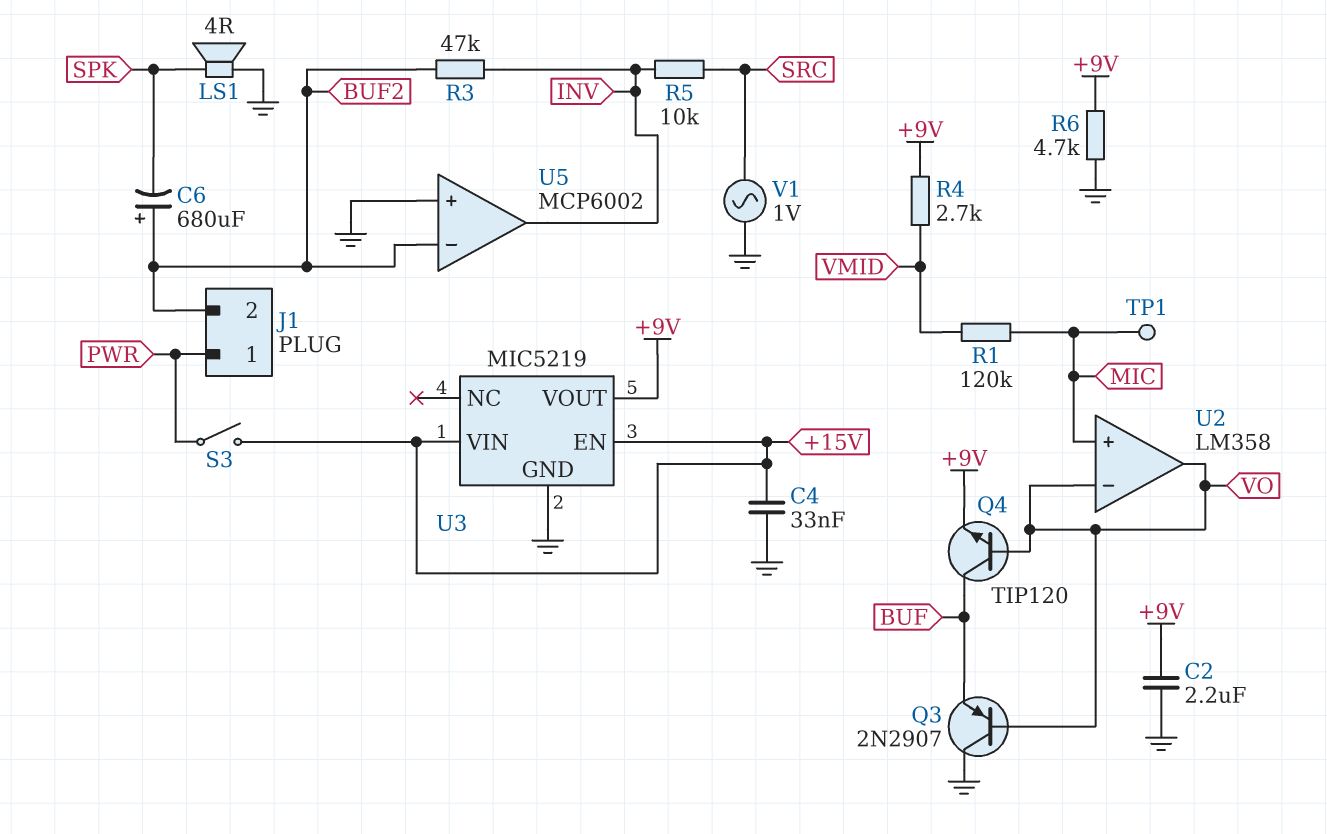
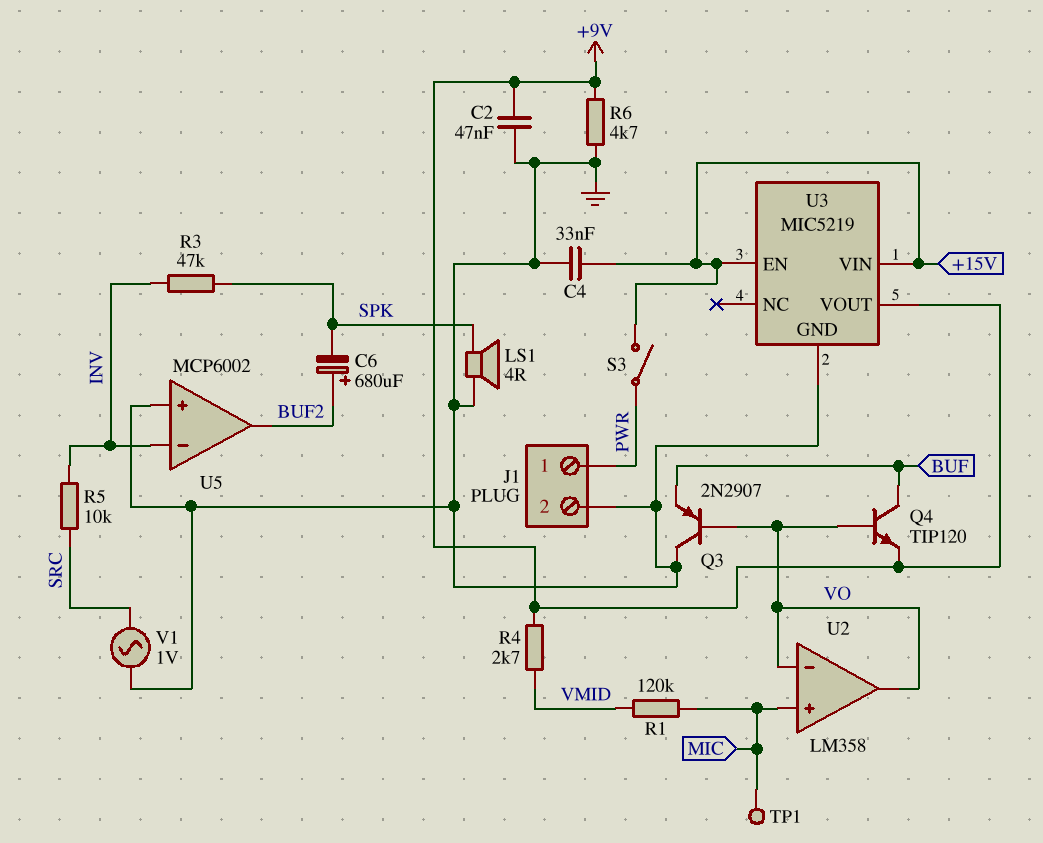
C2: 2.2uF (+9V, GND) -> 47nF (+9V, GND)
J1 pin 2: BUF2 -> GND
R3: 47k (BUF2, INV) -> 47k (INV, SPK)
U5 pin in-: BUF2 -> INV
U5 pin out: INV -> BUF2

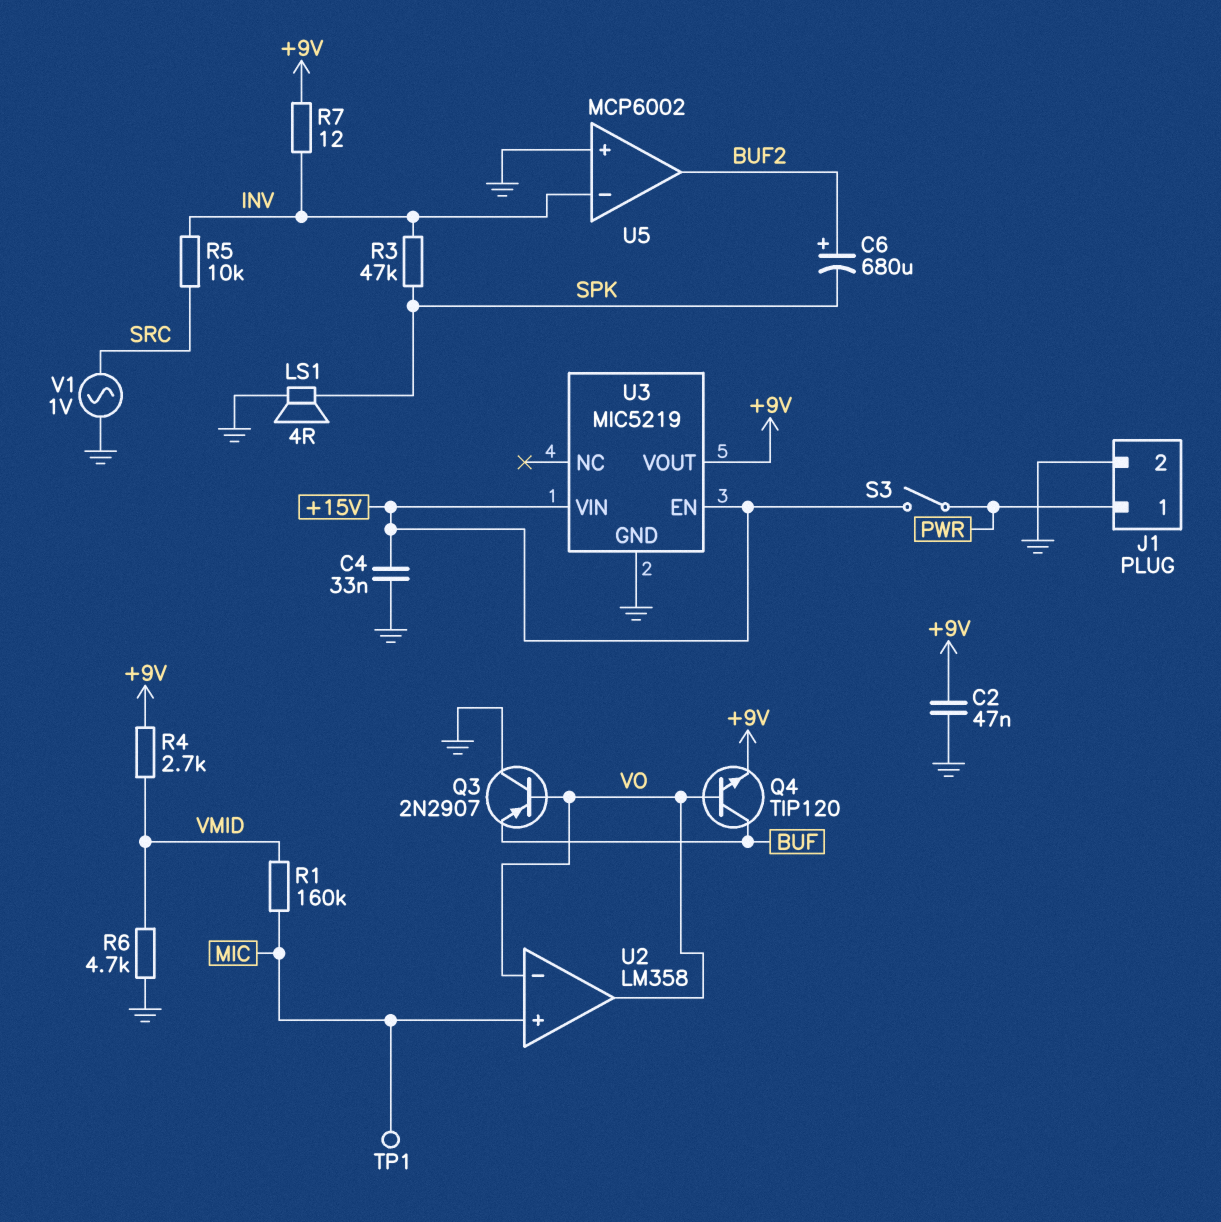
R1: 120k (MIC, VMID) -> 160k (MIC, VMID)
R6: 4.7k (+9V, GND) -> 4.7k (GND, VMID)
R7: none -> 12 (+9V, INV)

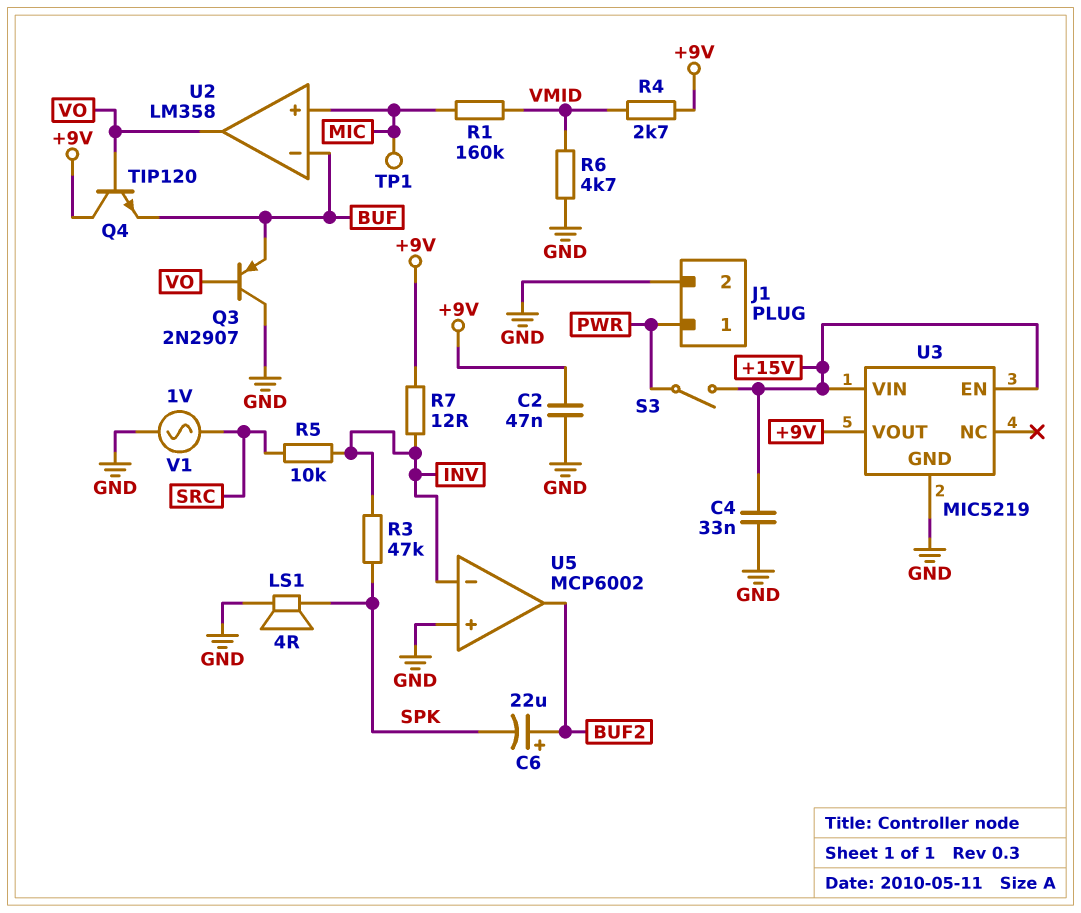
C6: 680uF (plus BUF2, minus SPK) -> 22uF (plus BUF2, minus SPK)
Q4: NPN TIP120 (B VO, C BUF, E +9V) -> NPN TIP120 (B VO, C +9V, E BUF)
U2 pin in-: VO -> BUF

